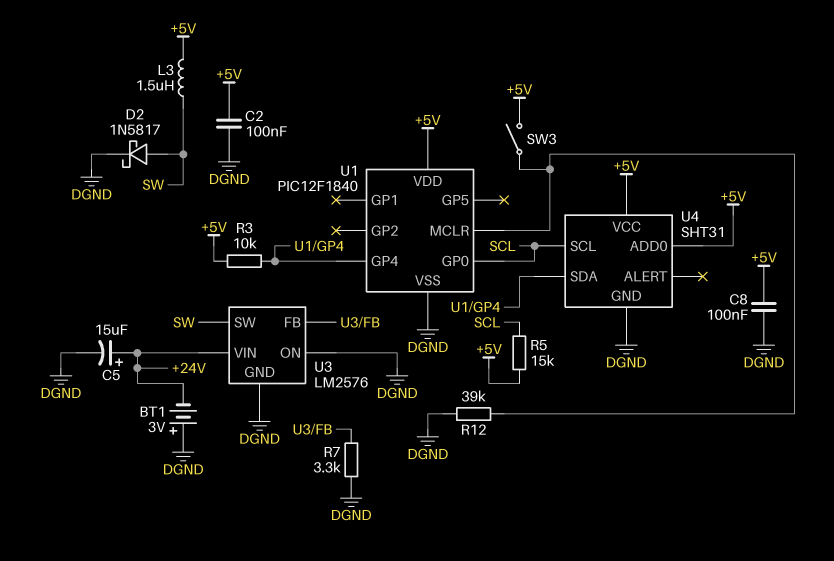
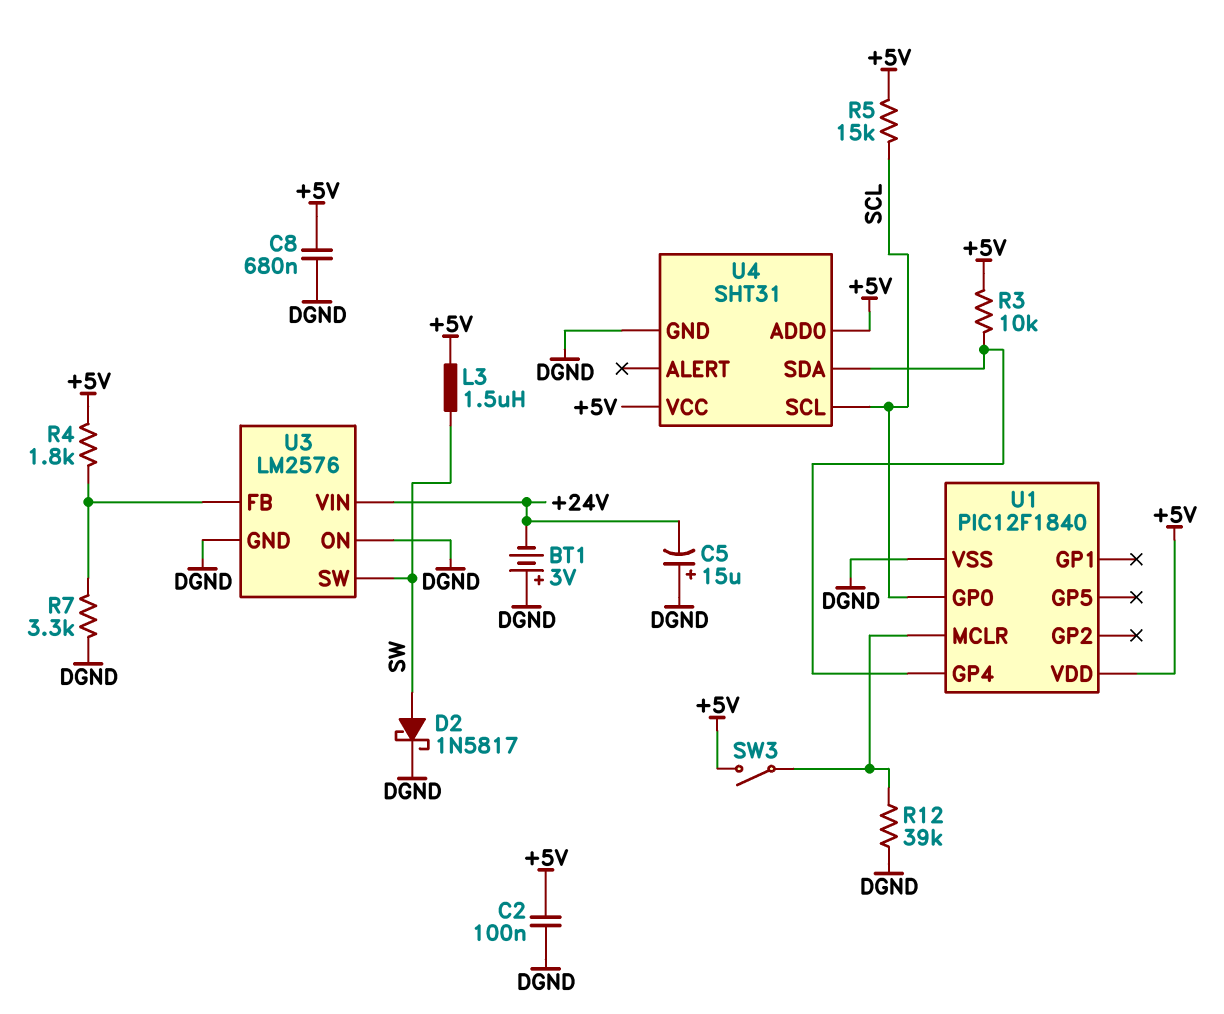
C5: 15uF (plus +24V, minus DGND) -> 15uF (plus DGND, minus +24V)
C8: 100nF (+5V, DGND) -> 680nF (+5V, DGND)
R4: none -> 1.8k (+5V, U3/FB)

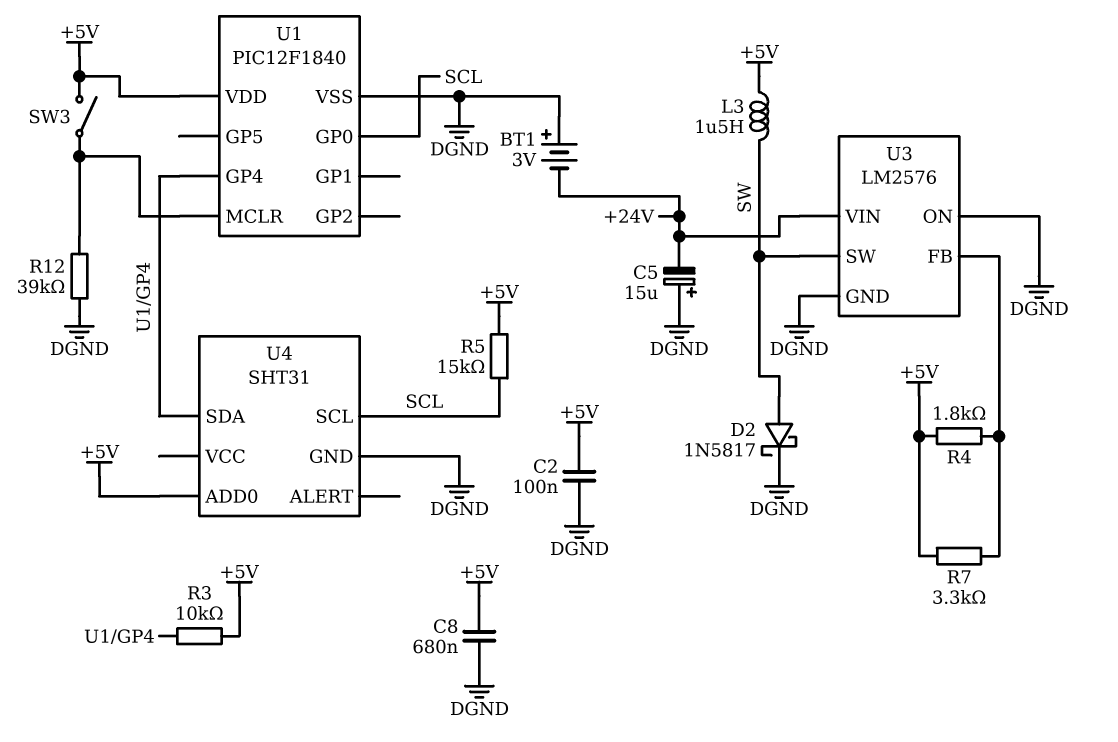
R7: 3.3k (DGND, U3/FB) -> 3.3k (+5V, U3/FB)
U4 pin VCC: +5V -> none

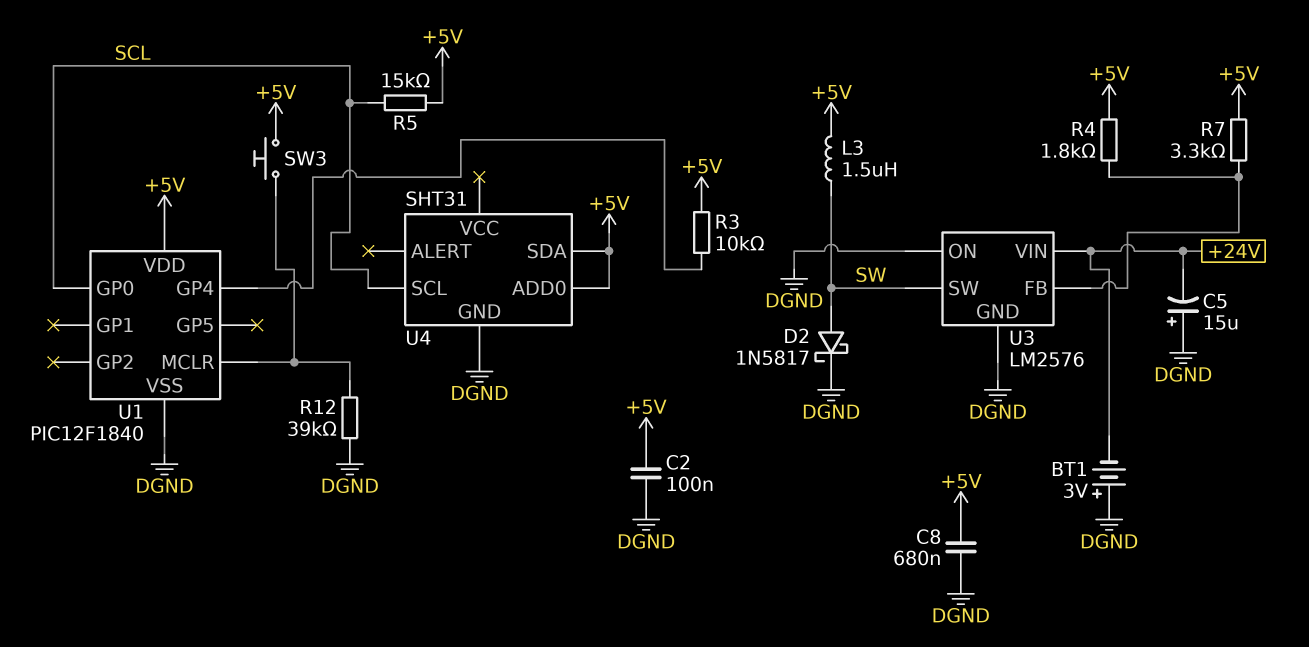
SW3: switch (+5V, U1/MCLR) -> button (+5V, U1/MCLR)
U4 pin SDA: U1/GP4 -> +5V

